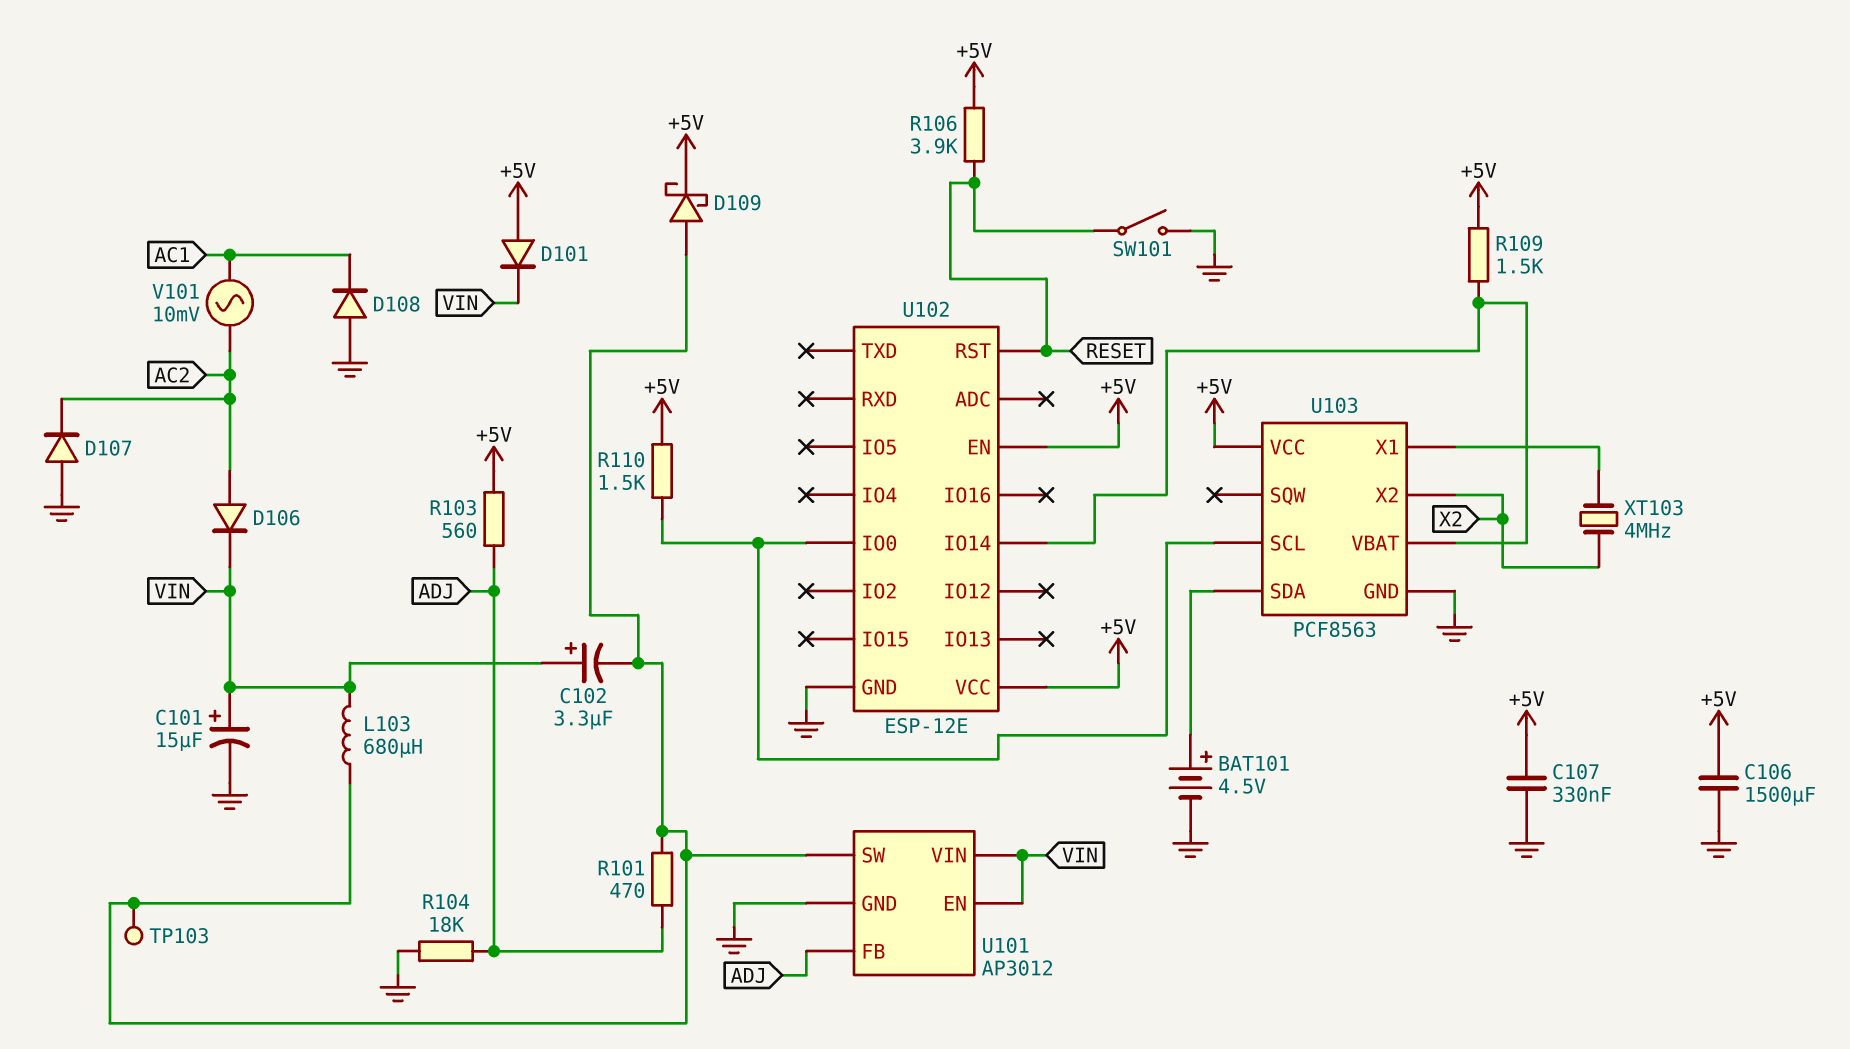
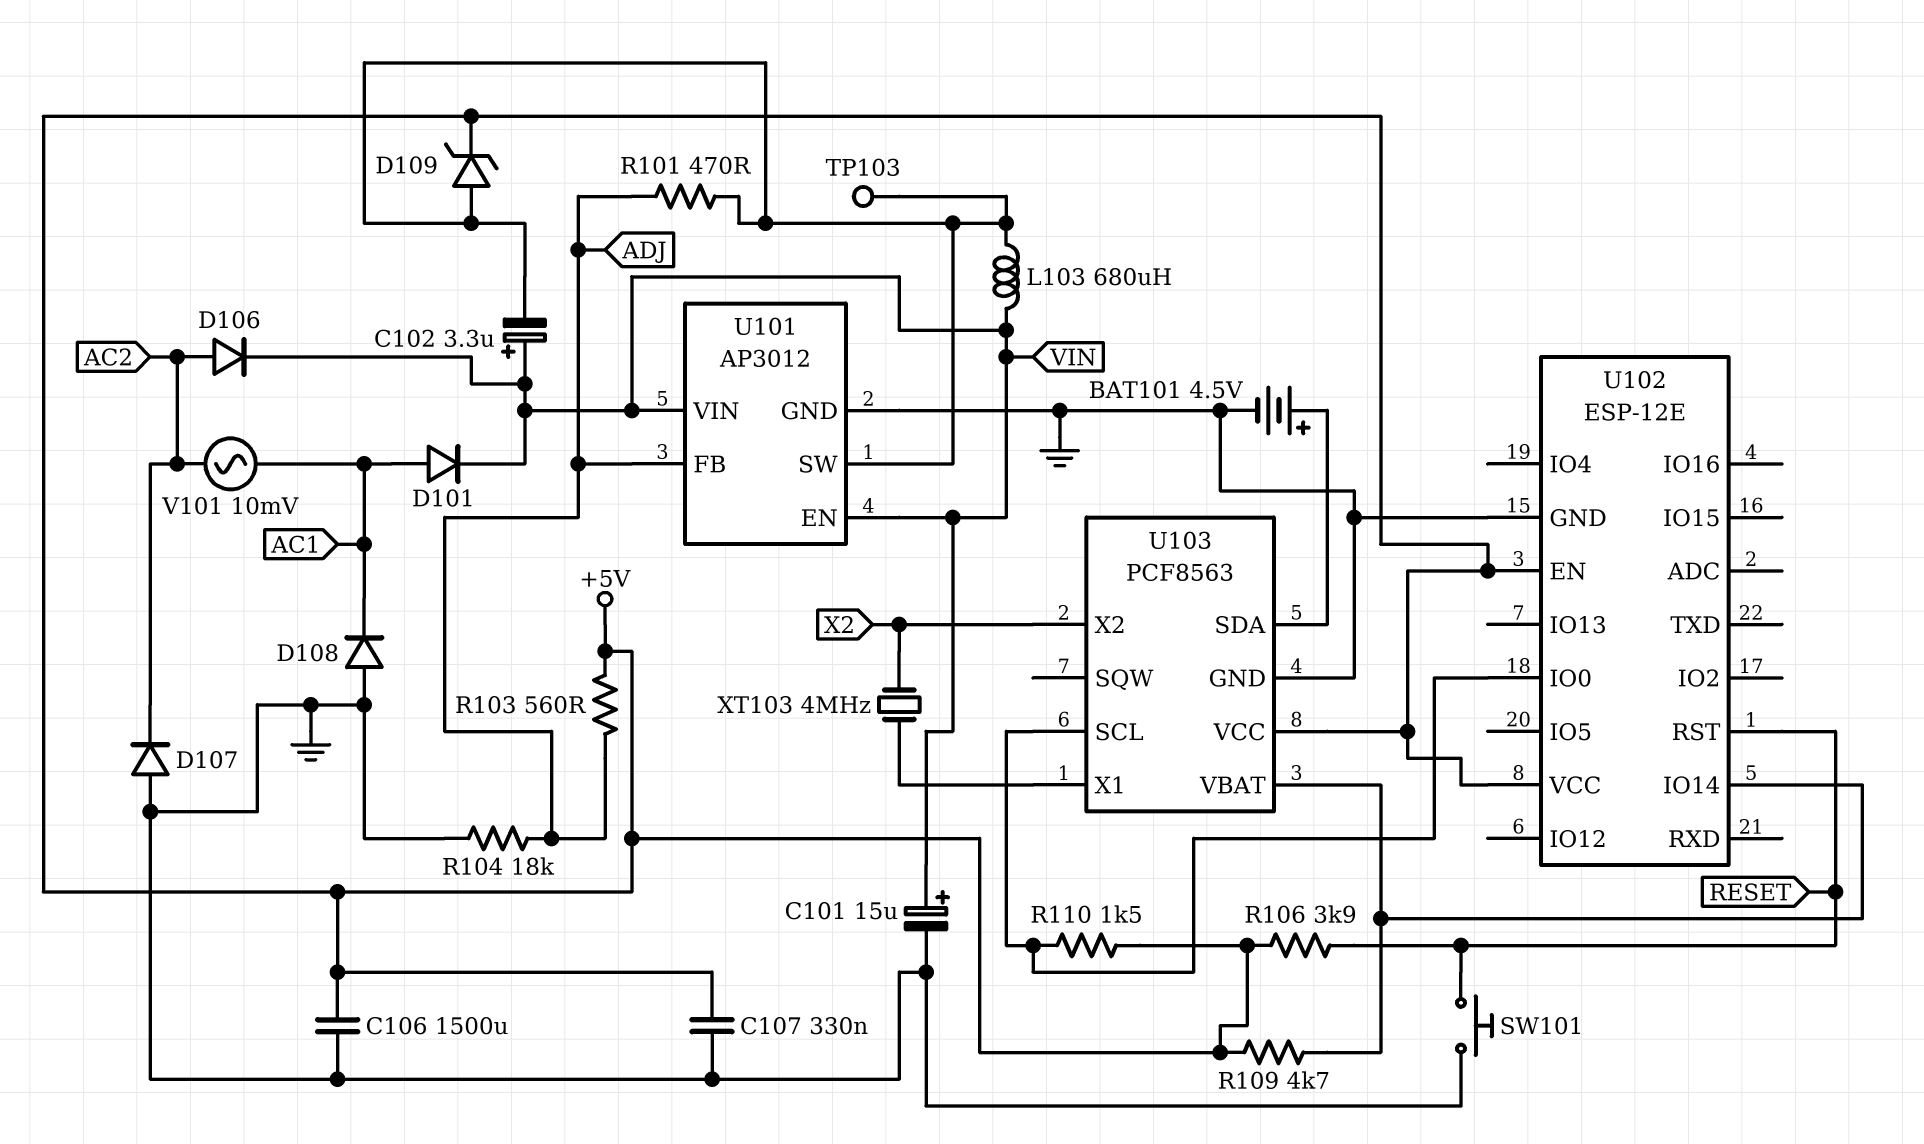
D101: diode (A +5V, K VIN) -> diode (A AC1, K VIN)
D109: schottky (A U101/SW, K +5V) -> zener (A U101/SW, K +5V)
R109: 1.5k (+5V, U102/IO14) -> 4.7k (+5V, U102/IO14)
SW101: switch (GND, RESET) -> button (GND, RESET)

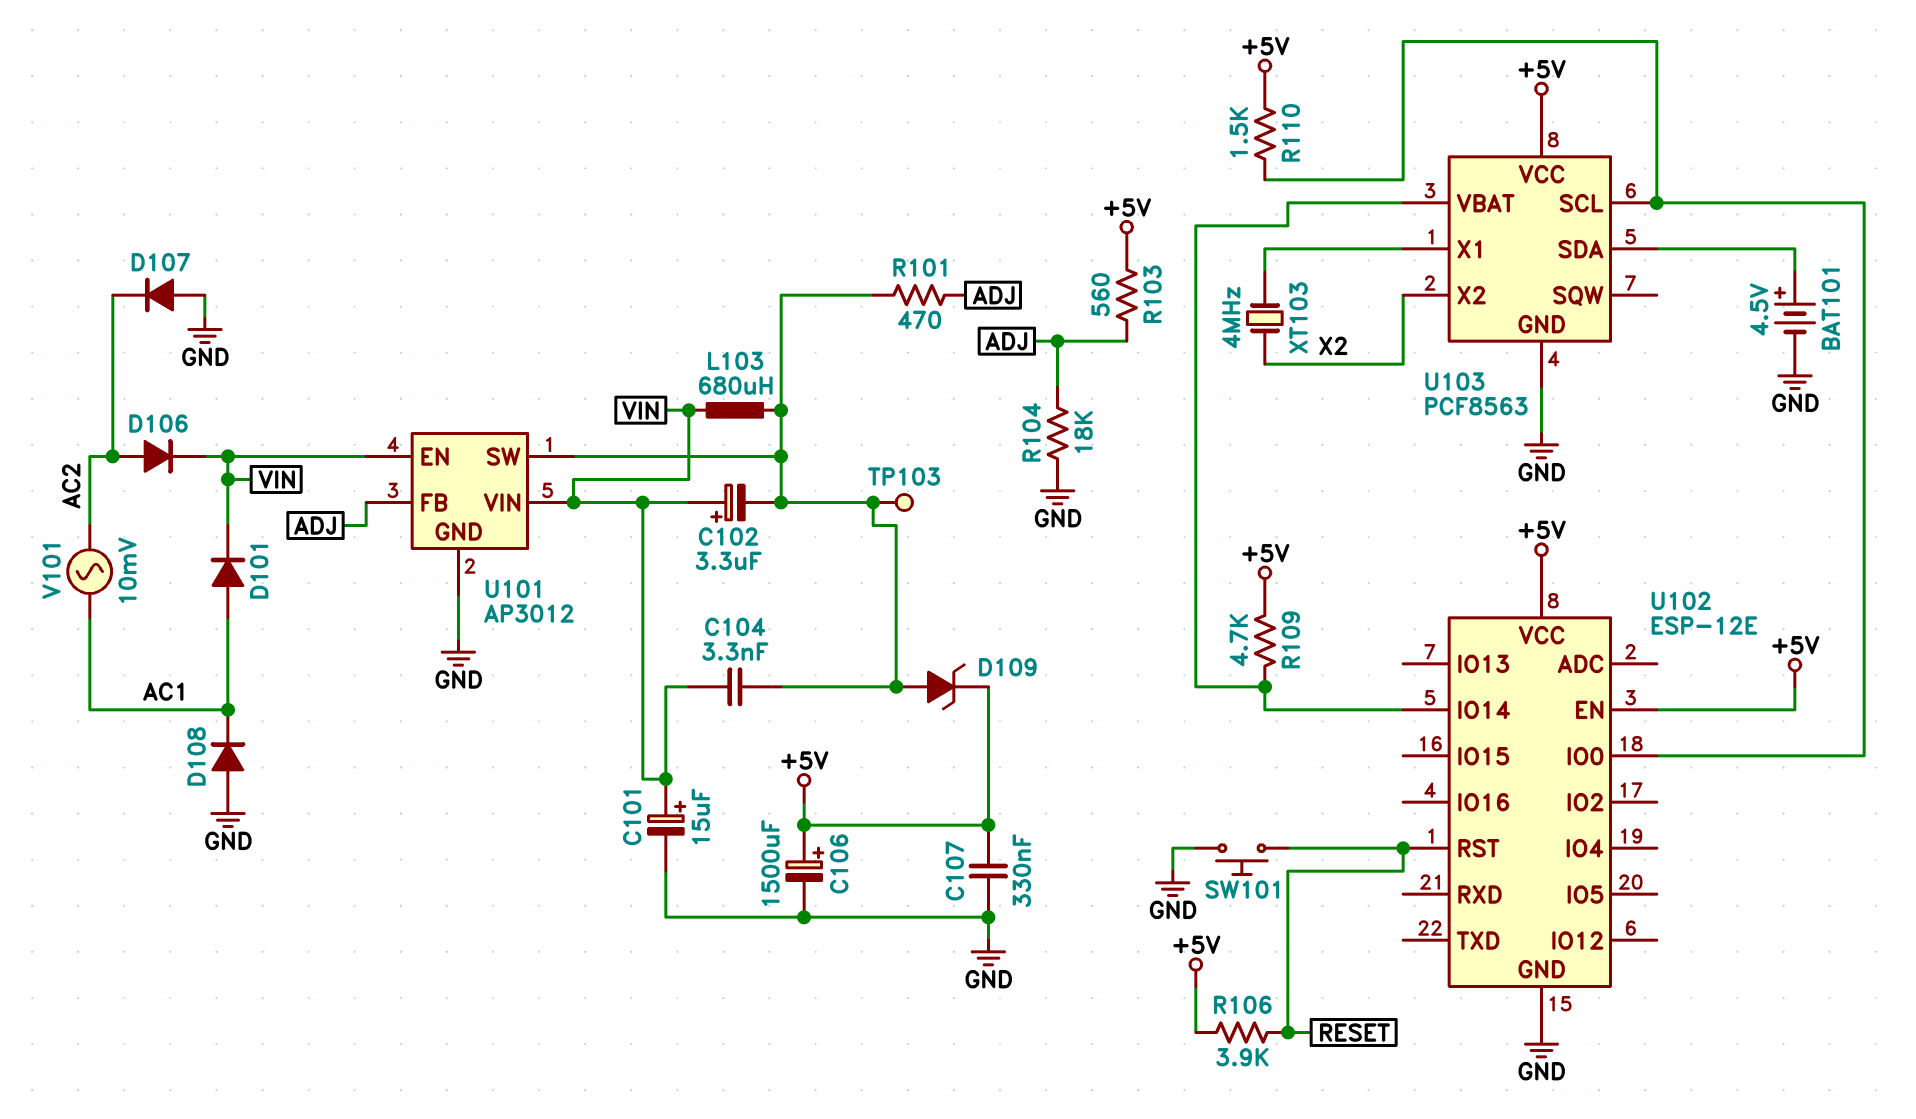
C104: none -> 3.3nF (U101/SW, VIN)
C106: 1500uF (+5V, GND) -> 1500uF (plus +5V, minus GND)

